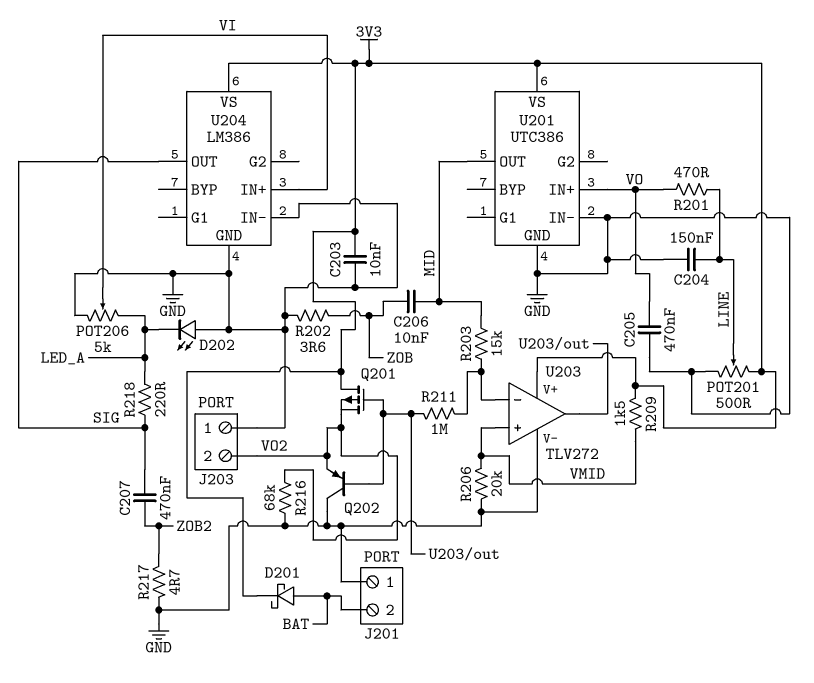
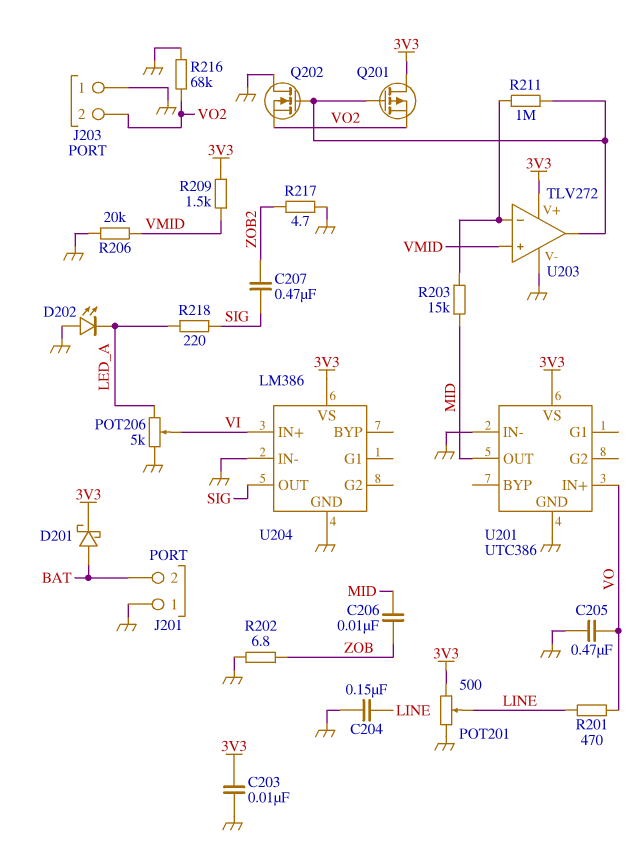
Q202: PNP (B U203/out, C GND, E VO2) -> NMOS (G U203/out, D GND, S VO2)
R202: 3.6 (GND, ZOB) -> 6.8 (GND, ZOB)

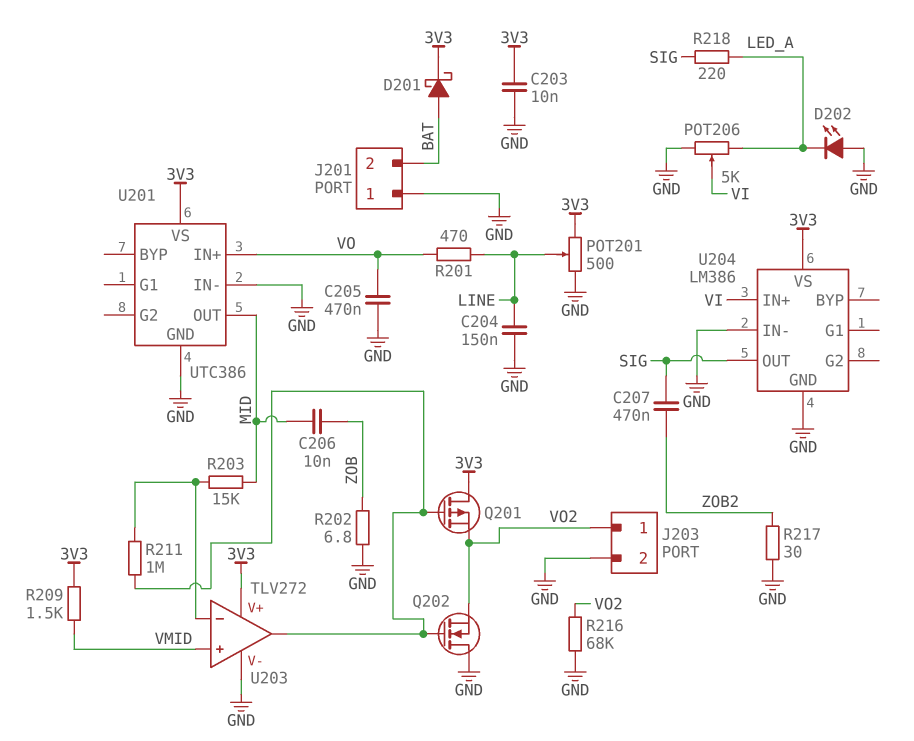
J203 pin 1: GND -> VO2
J203 pin 2: VO2 -> GND
R206: 20k (GND, VMID) -> none
R217: 4.7 (GND, ZOB2) -> 30 (GND, ZOB2)

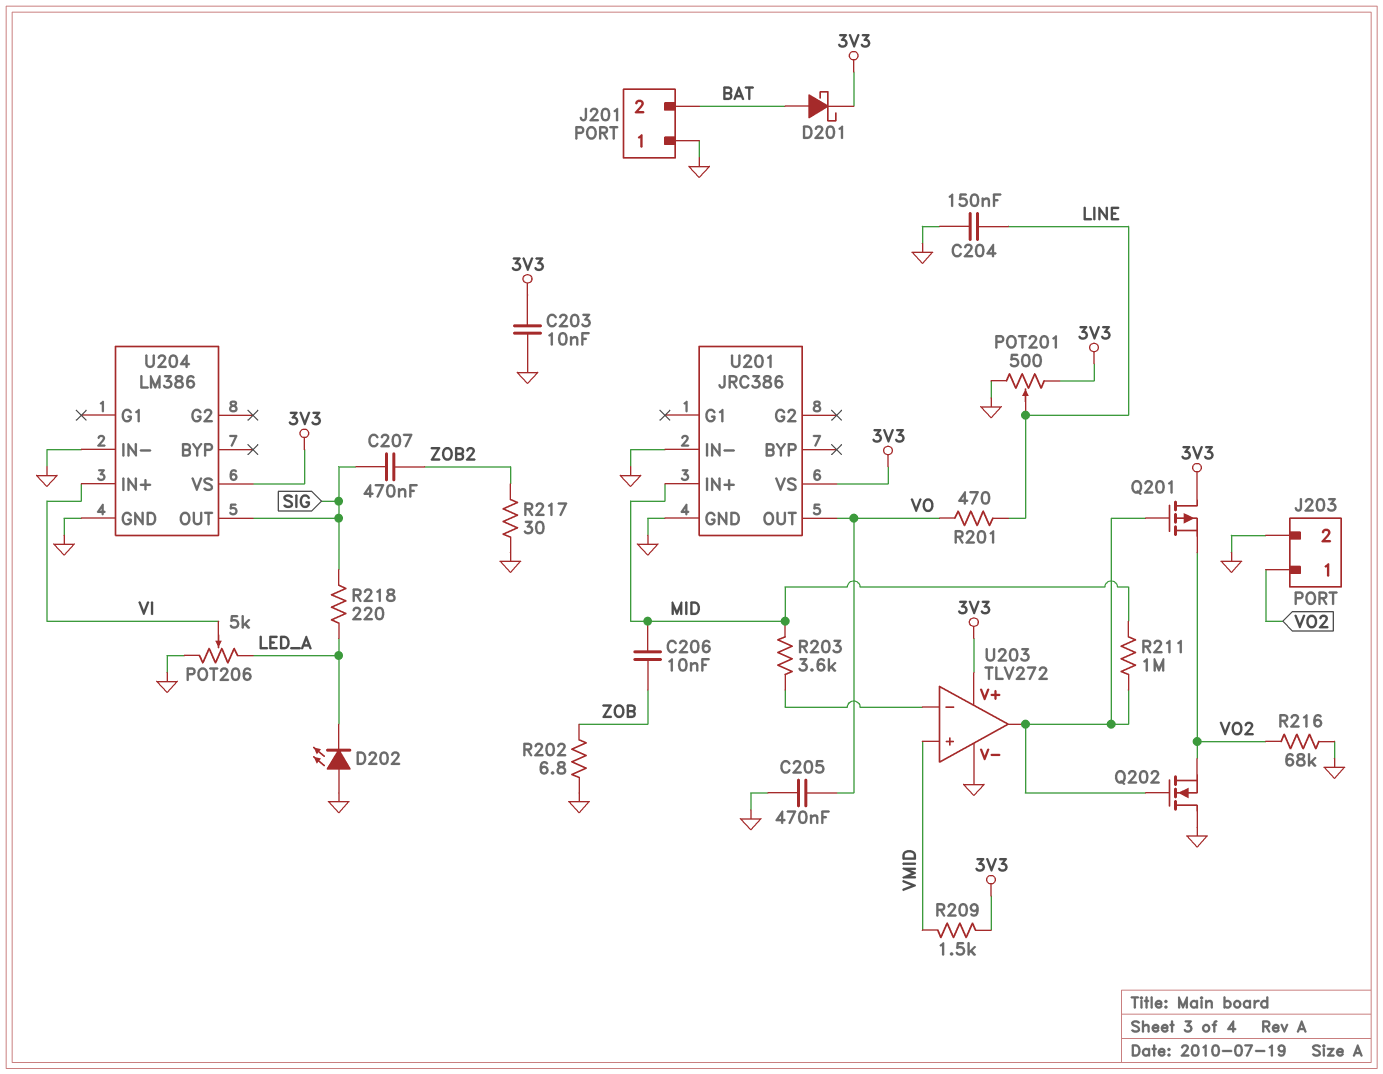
R203: 15k (MID, U203/in-) -> 3.6k (MID, U203/in-)
R211: 1M (U203/in-, U203/out) -> 1M (MID, U203/out)
U201: UTC386 -> JRC386
U201 pin IN+: VO -> MID
U201 pin OUT: MID -> VO

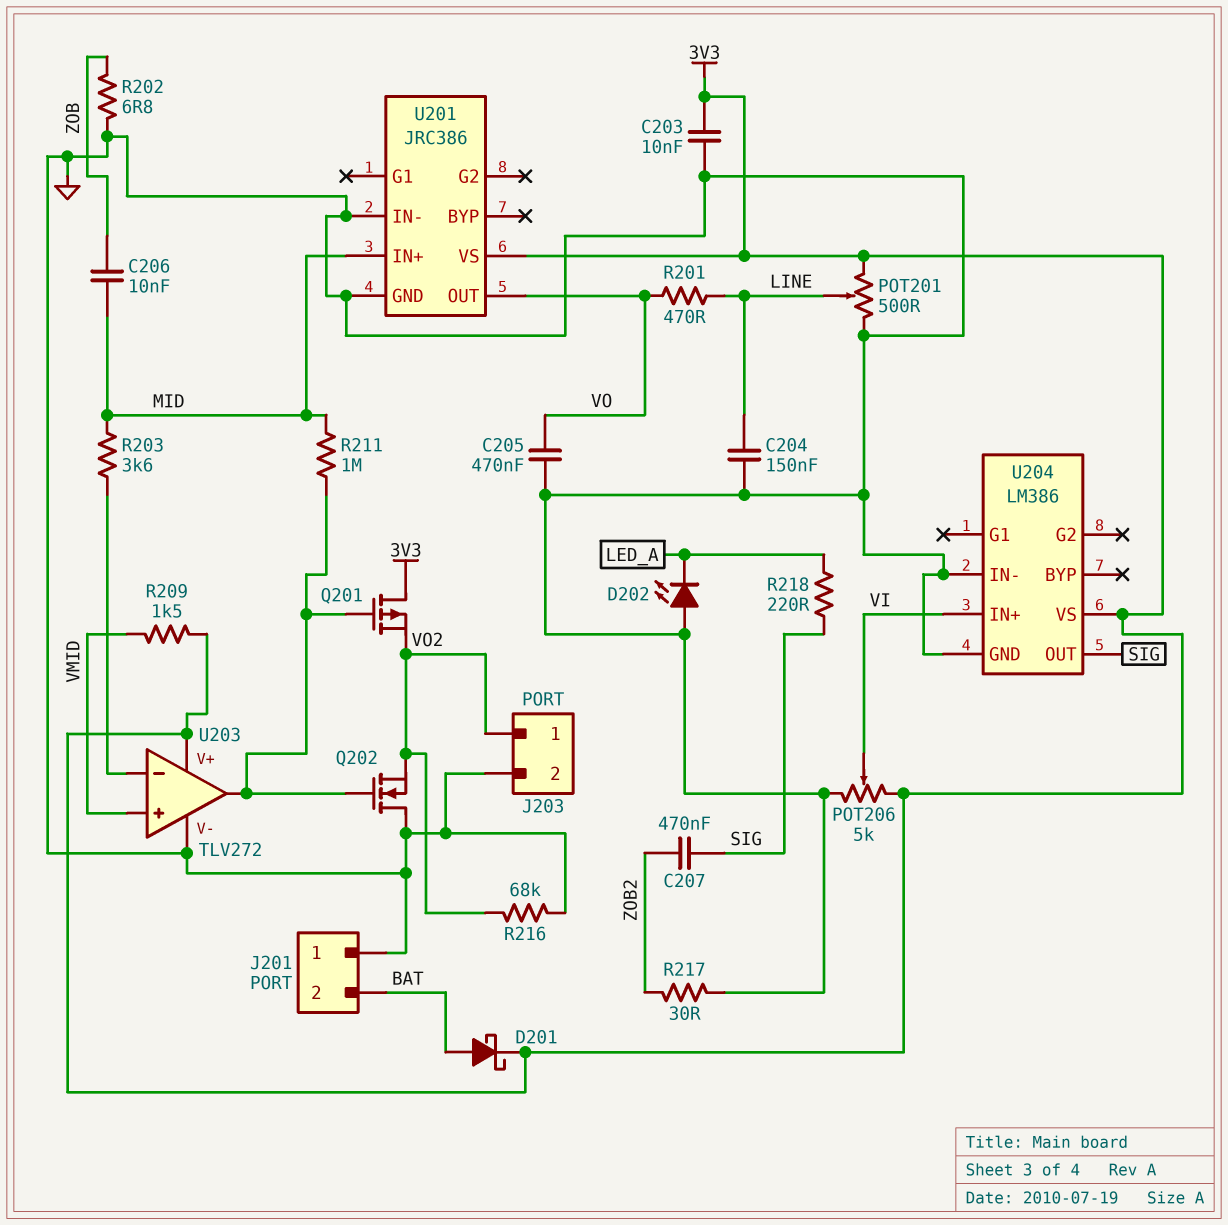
POT206: 5k (GND, LED_A, wiper VI) -> 5k (3V3, GND, wiper VI)

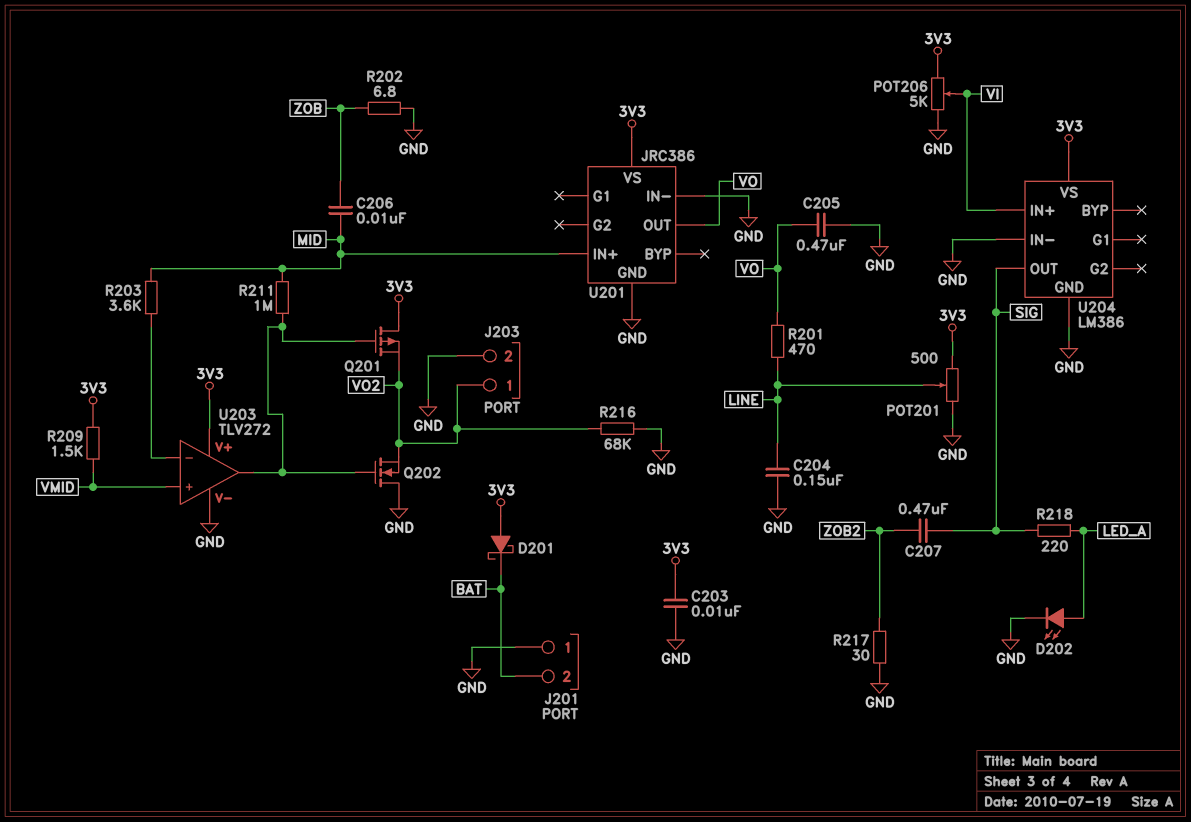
D201: schottky (A BAT, K 3V3) -> schottky (A 3V3, K BAT)
D202: LED (A GND, K LED_A) -> LED (A LED_A, K GND)

